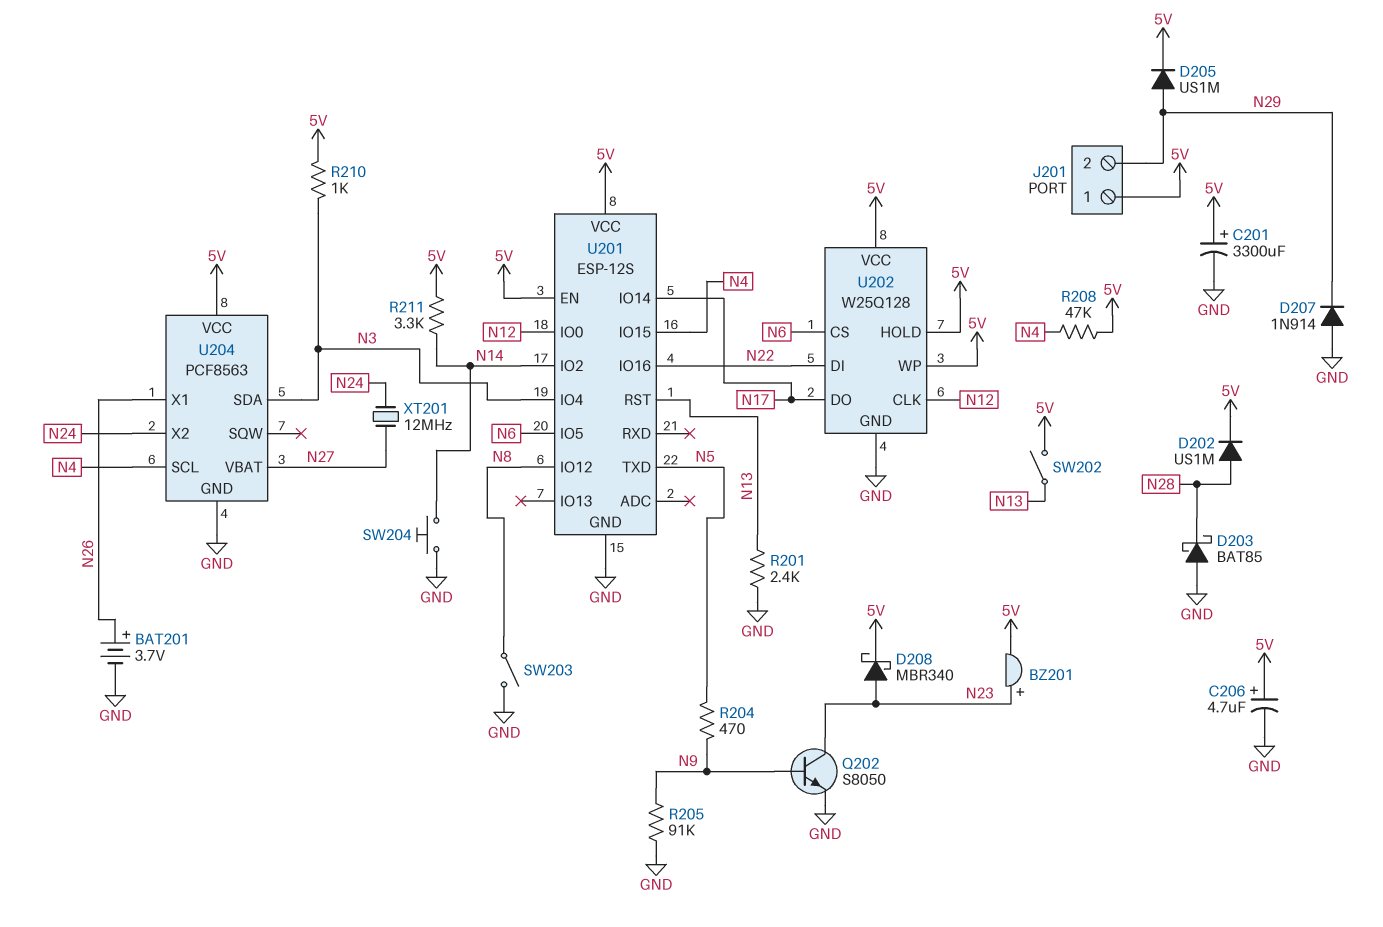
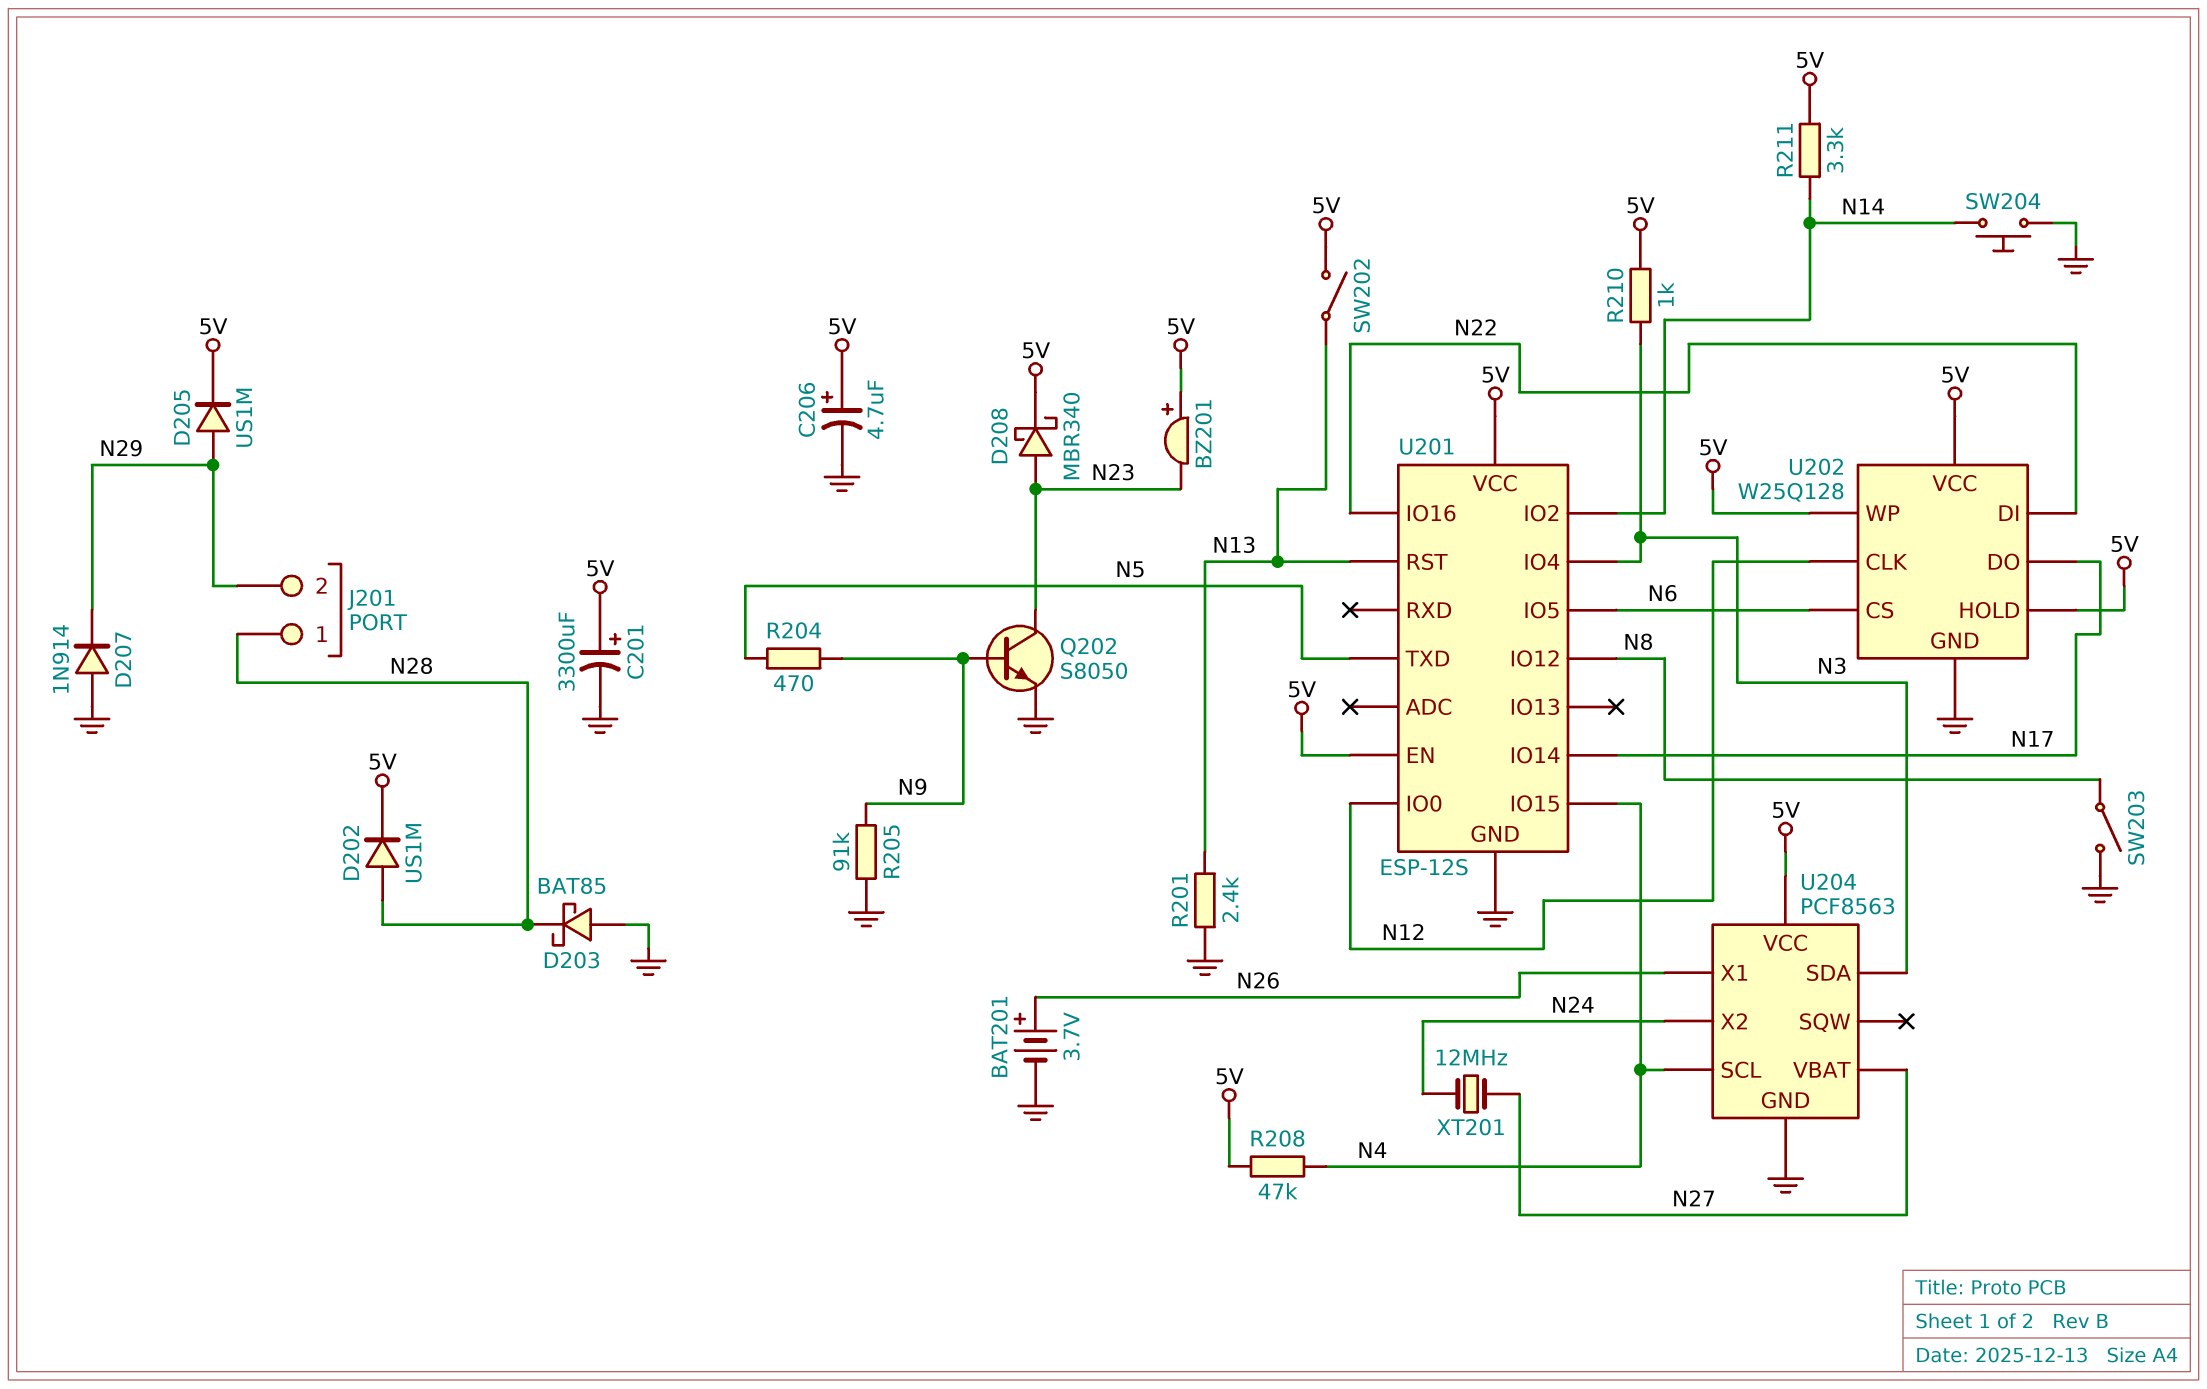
BZ201: buzzer (plus N23, minus 5V) -> buzzer (plus 5V, minus N23)
J201 pin 1: 5V -> N28

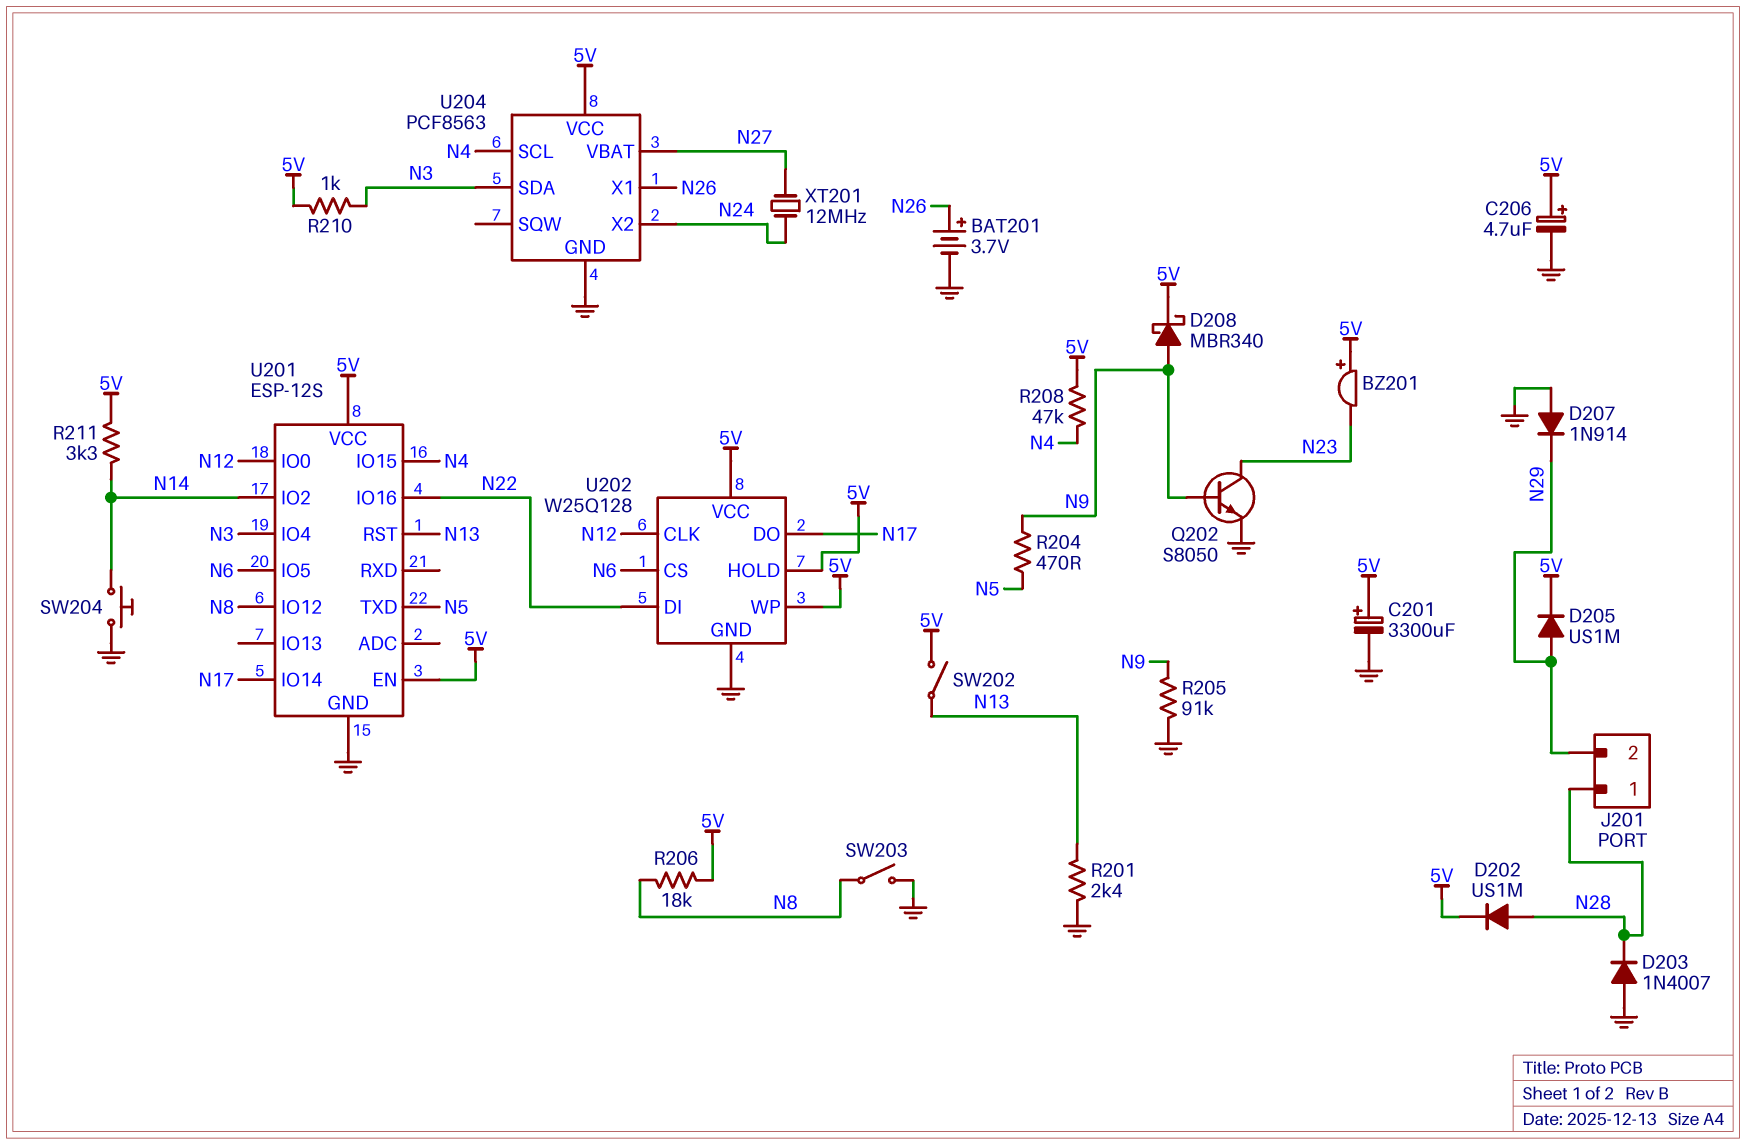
D203: schottky BAT85 (A GND, K N28) -> diode 1N4007 (A GND, K N28)
D208: schottky MBR340 (A N23, K 5V) -> schottky MBR340 (A N9, K 5V)
R206: none -> 18k (5V, N8)

